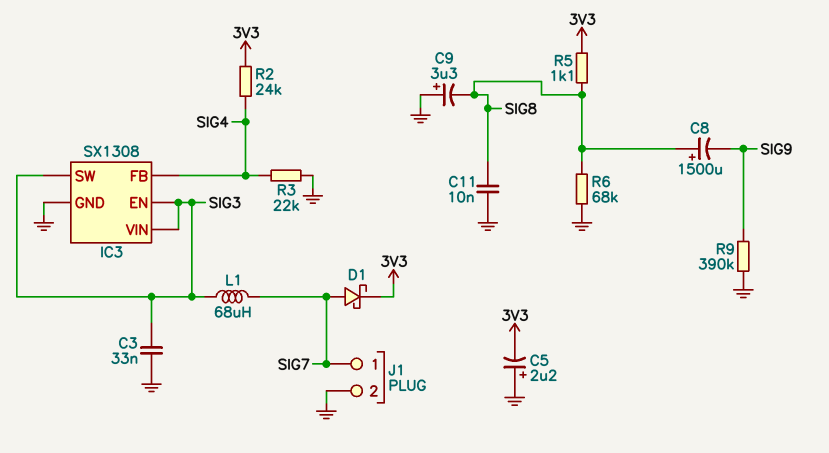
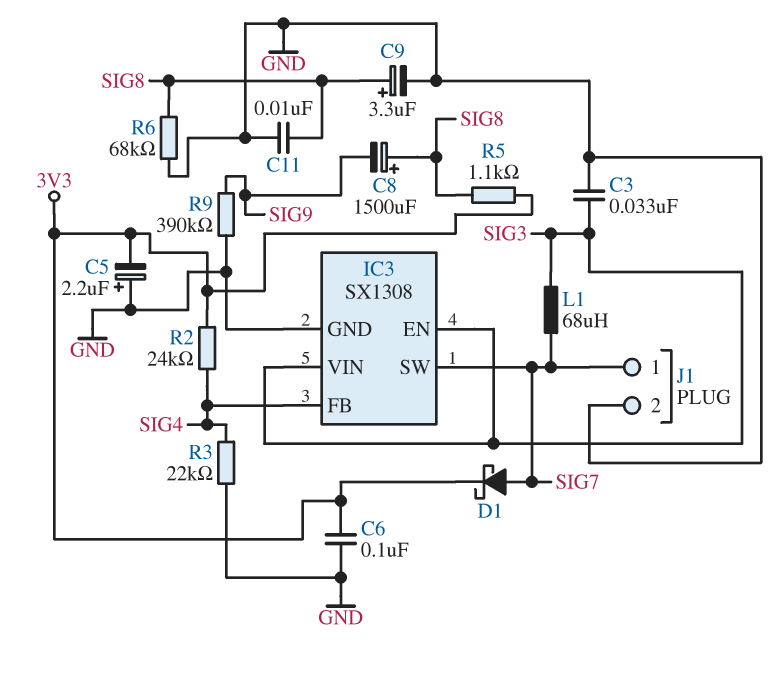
C6: none -> 100nF (3V3, GND)
C9: 3.3uF (plus GND, minus SIG8) -> 3.3uF (plus SIG8, minus GND)
IC3 pin SW: SIG3 -> SIG7

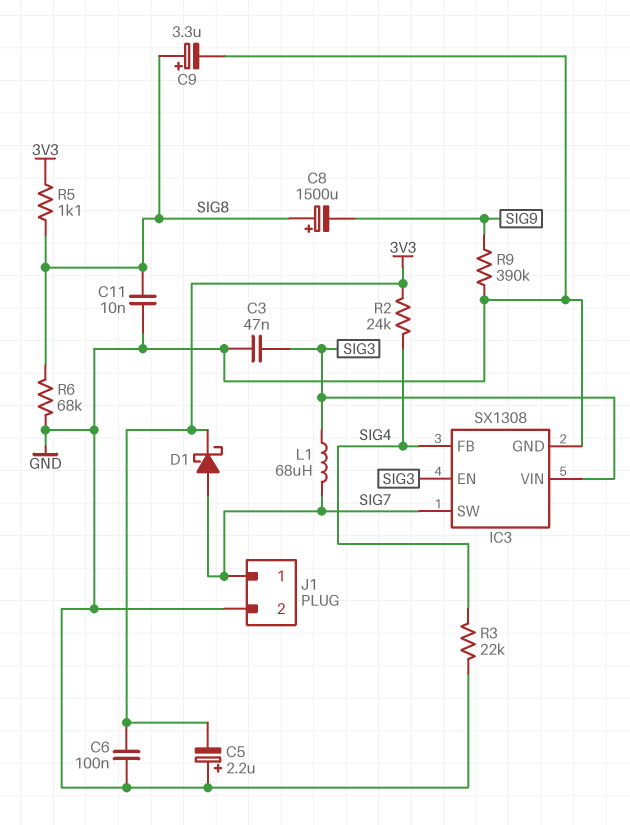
C3: 33nF (GND, SIG3) -> 47nF (GND, SIG3)

